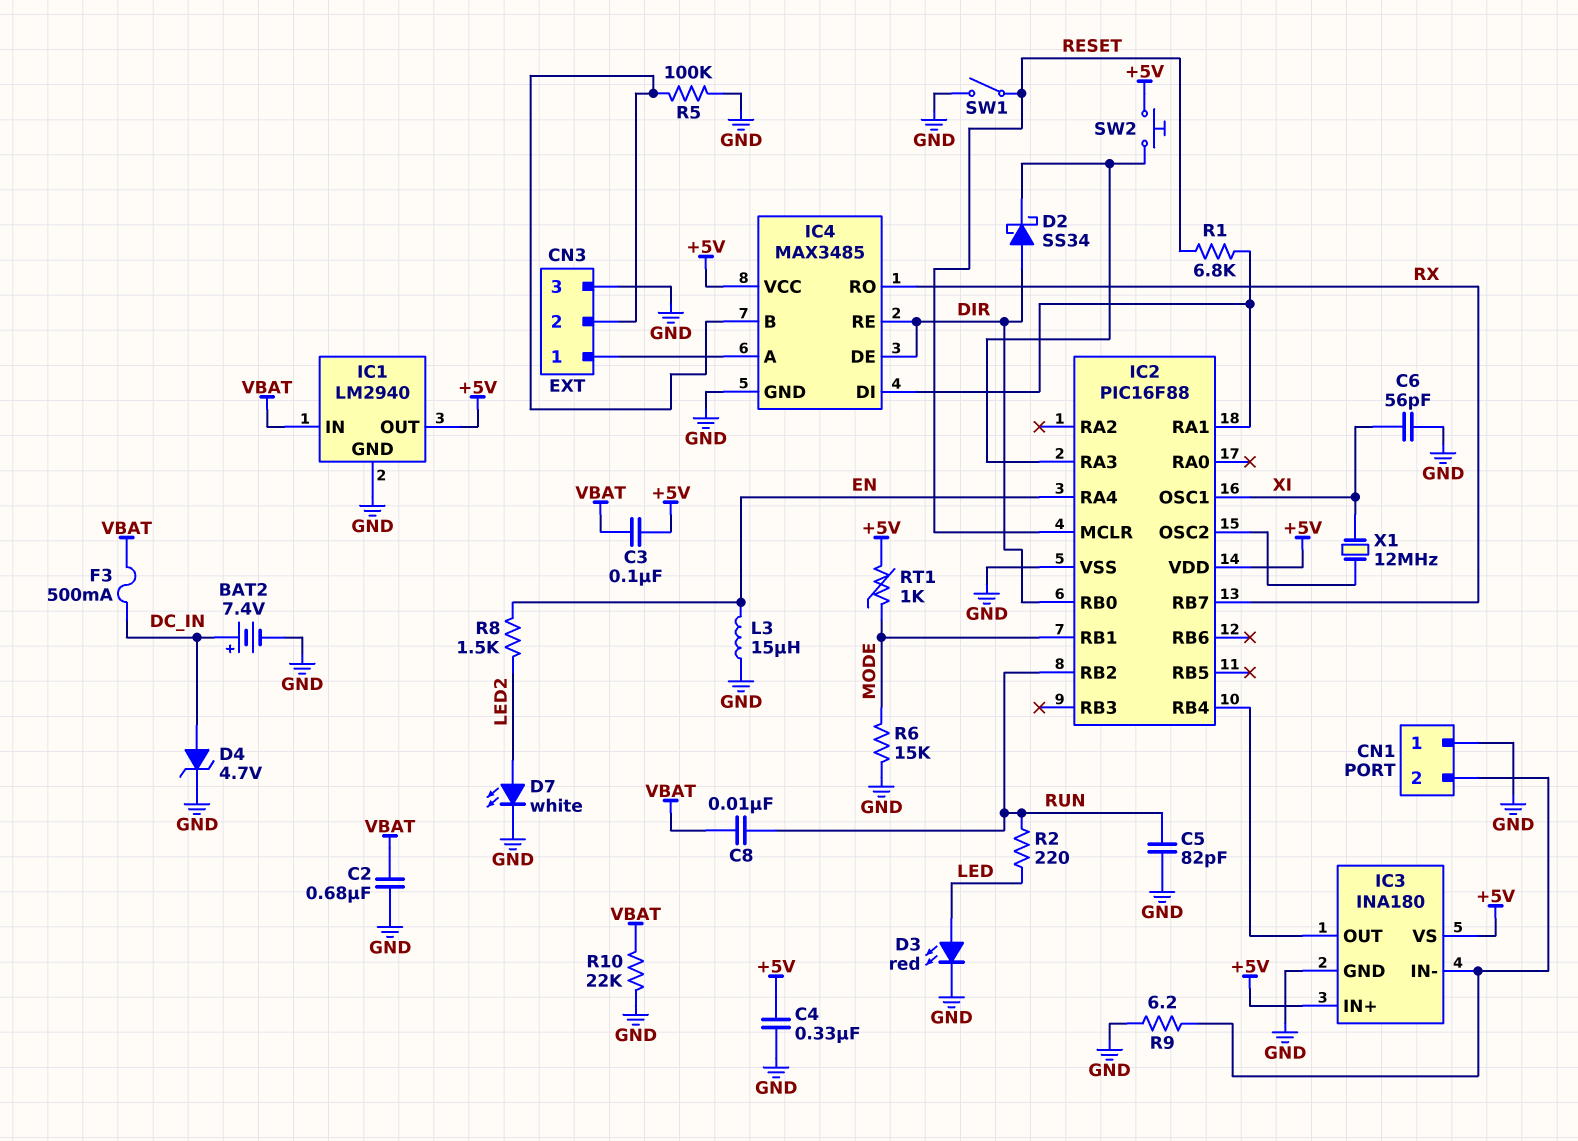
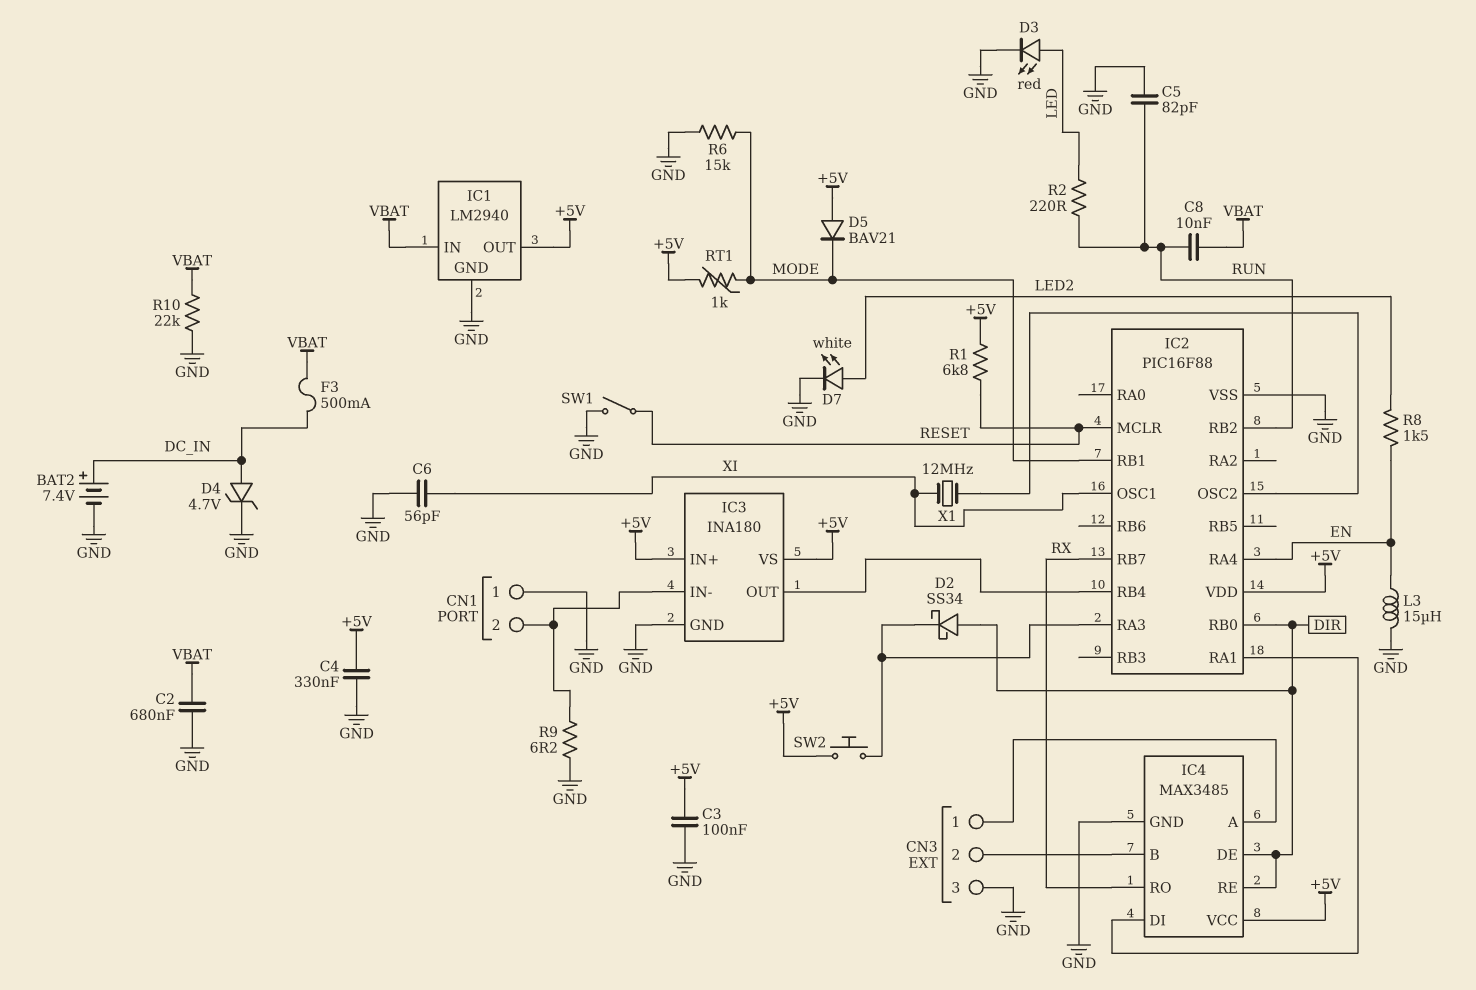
C3: 100nF (+5V, VBAT) -> 100nF (+5V, GND)
D5: none -> diode BAV21 (A +5V, K MODE)
R1: 6.8k (IC2/RA1, RESET) -> 6.8k (+5V, RESET)
R5: 100k (CN3/2, GND) -> none

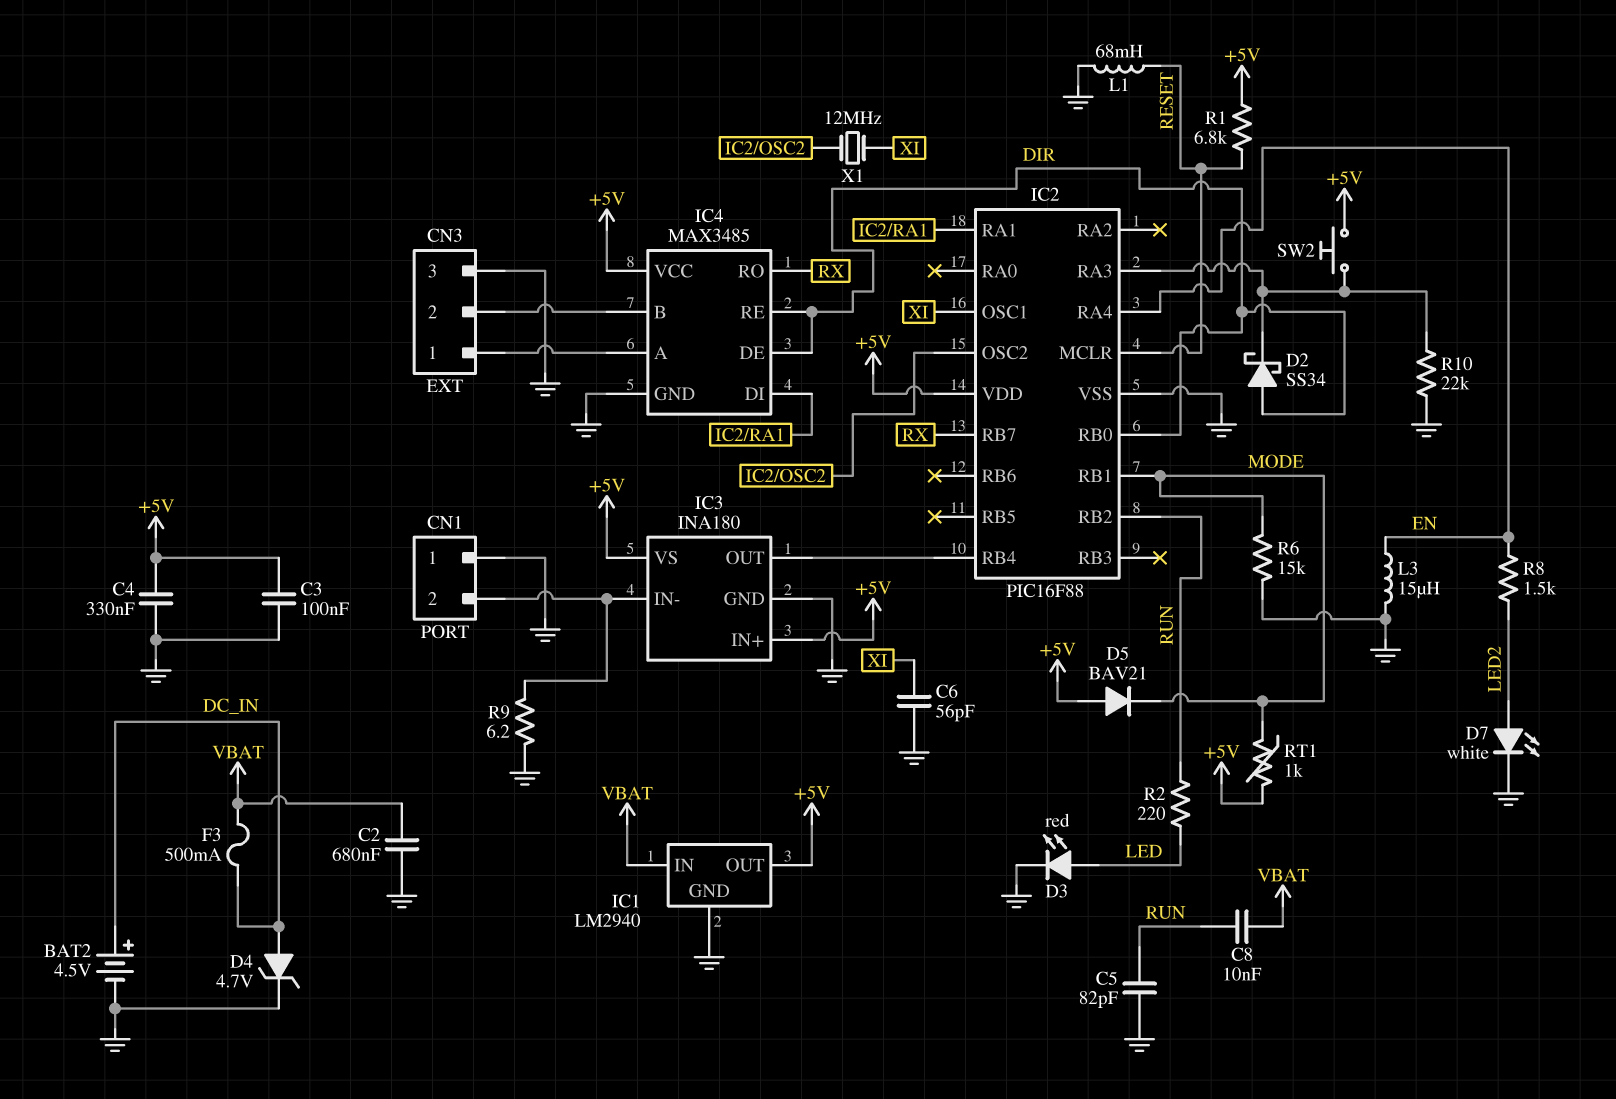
BAT2: 7.4V (plus DC_IN, minus GND) -> 4.5V (plus DC_IN, minus GND)
L1: none -> 68mH (GND, RESET)
R10: 22k (GND, VBAT) -> 22k (GND, IC2/RA3)
SW1: switch (GND, RESET) -> none

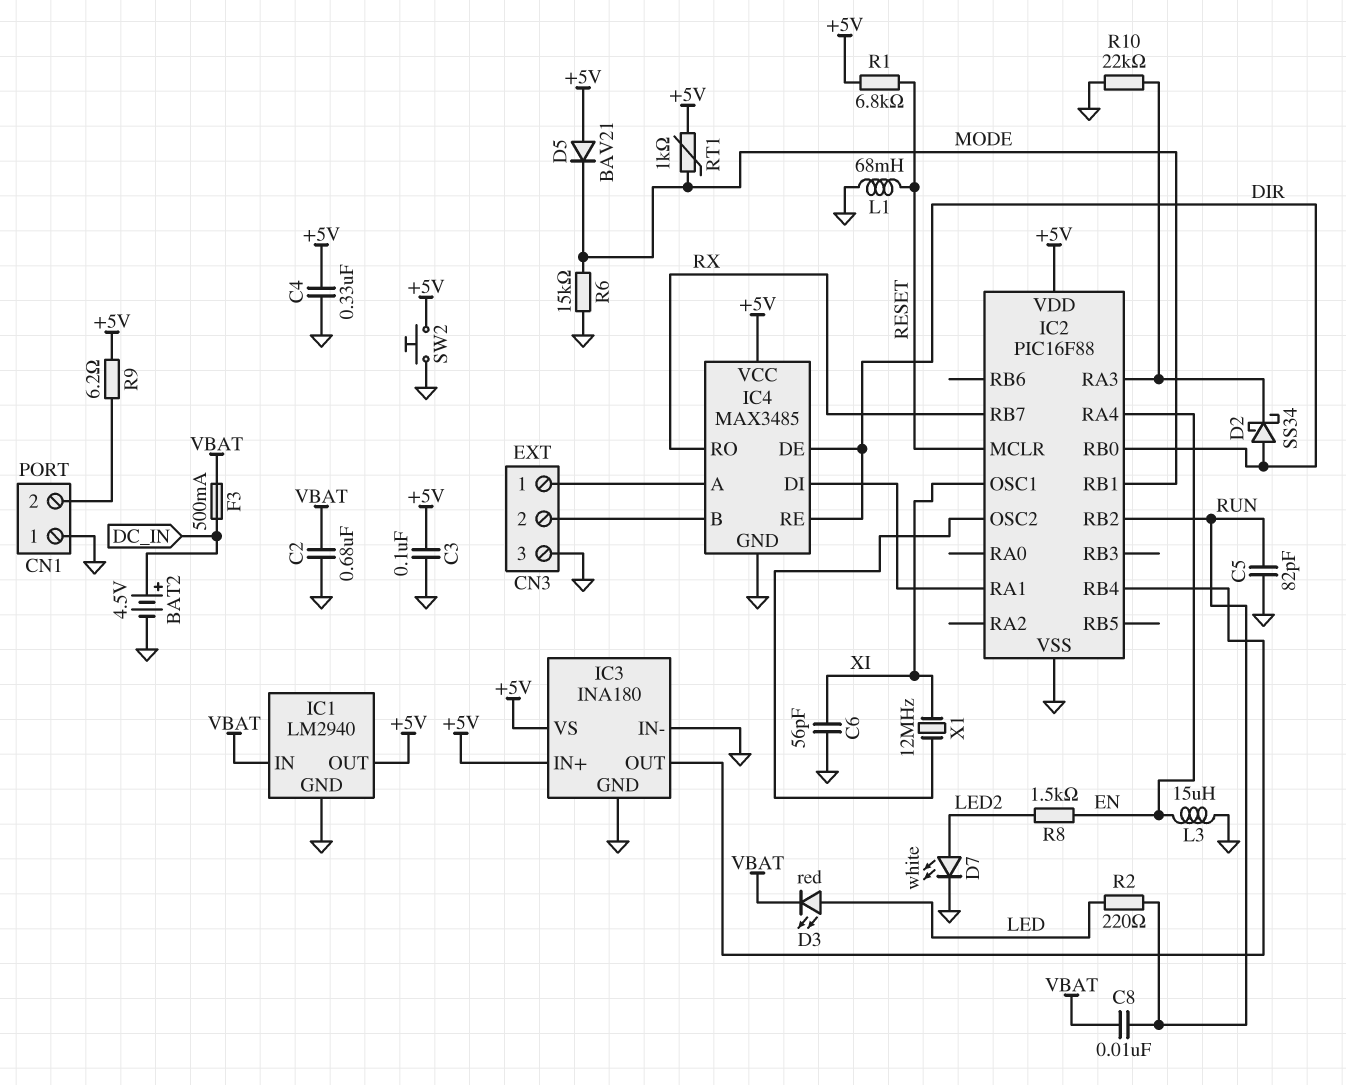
D3: LED red (A LED, K GND) -> LED red (A LED, K VBAT)
D4: zener 4.7V (A DC_IN, K GND) -> none
IC3 pin IN-: CN1/2 -> GND
R9: 6.2 (CN1/2, GND) -> 6.2 (+5V, CN1/2)
SW2: button (+5V, IC2/RA3) -> button (+5V, GND)

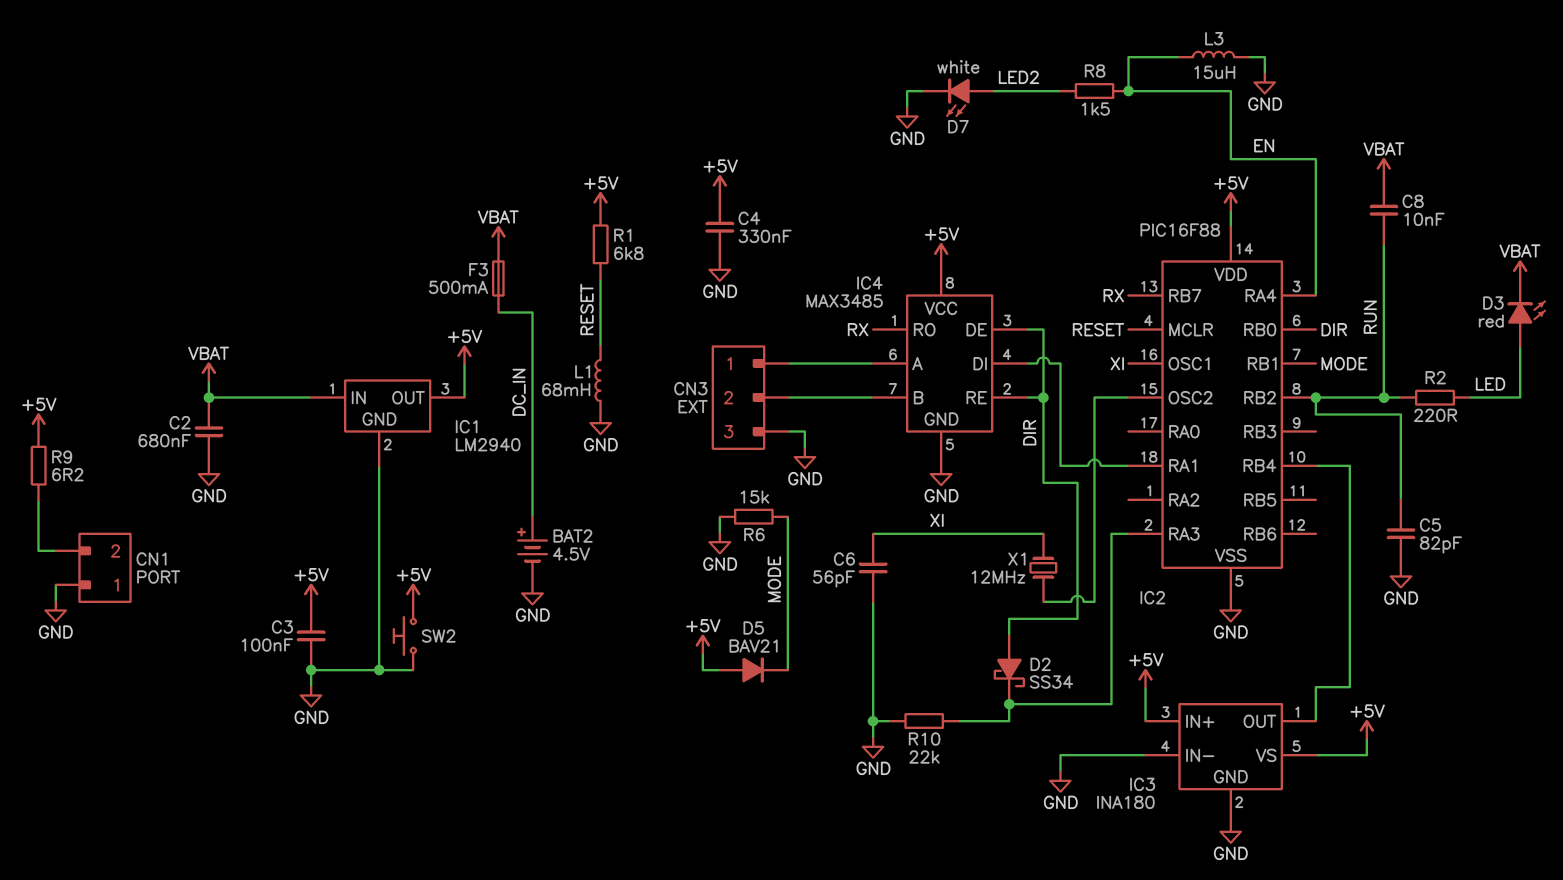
RT1: 1k (+5V, MODE) -> none

